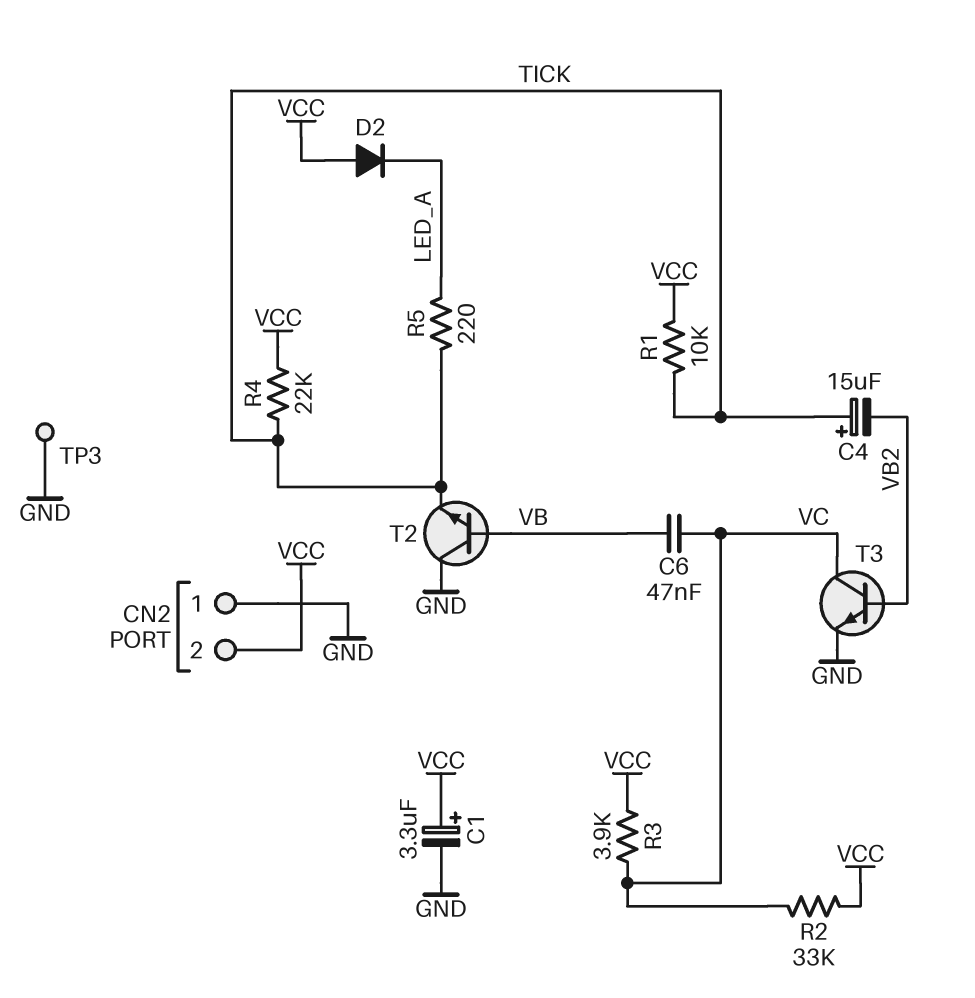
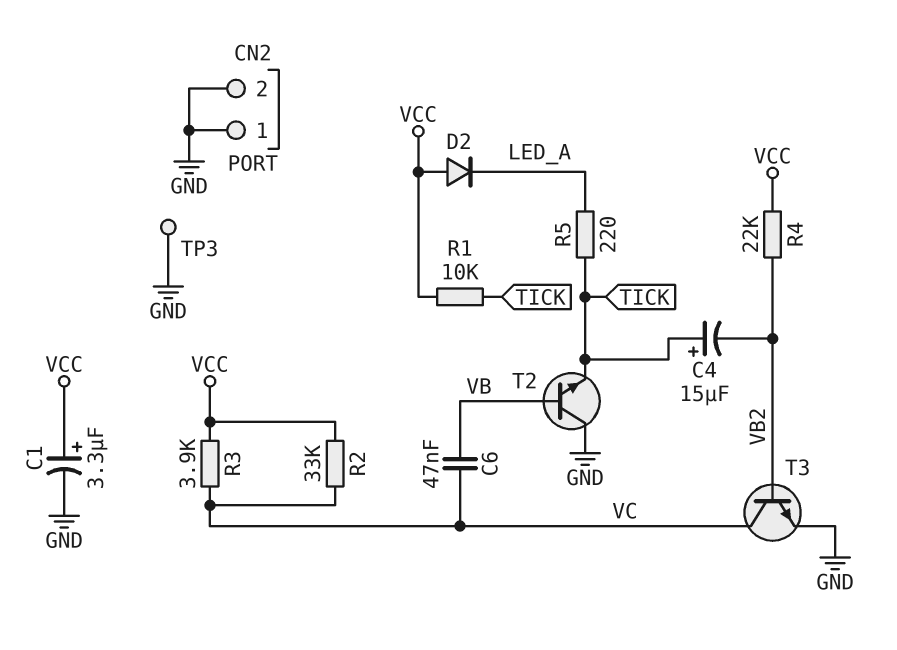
CN2 pin 2: VCC -> GND
R4: 22k (TICK, VCC) -> 22k (VB2, VCC)

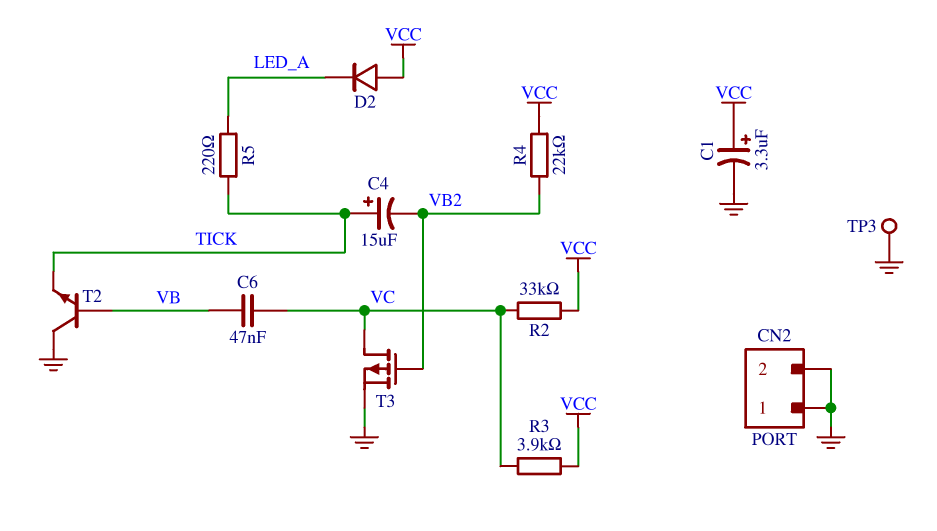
R1: 10k (TICK, VCC) -> none
T3: NPN (B VB2, C VC, E GND) -> PMOS (G VB2, D VC, S GND)

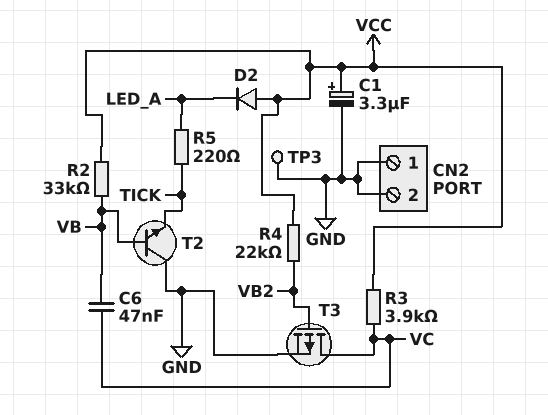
C4: 15uF (plus TICK, minus VB2) -> none
R2: 33k (VC, VCC) -> 33k (VB, VCC)

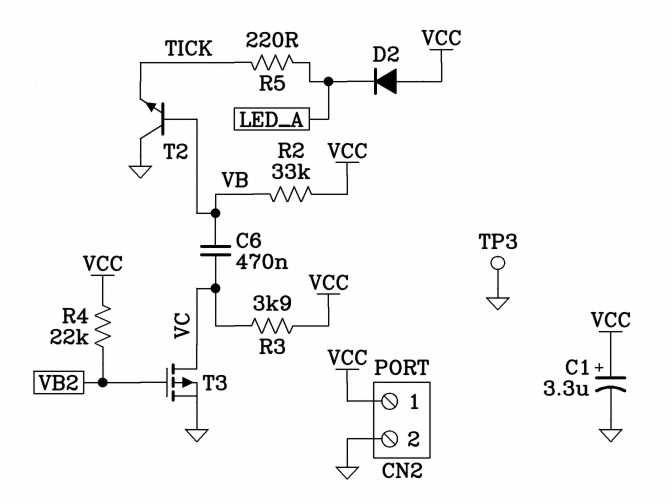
C6: 47nF (VB, VC) -> 470nF (VB, VC)
CN2 pin 1: GND -> VCC

